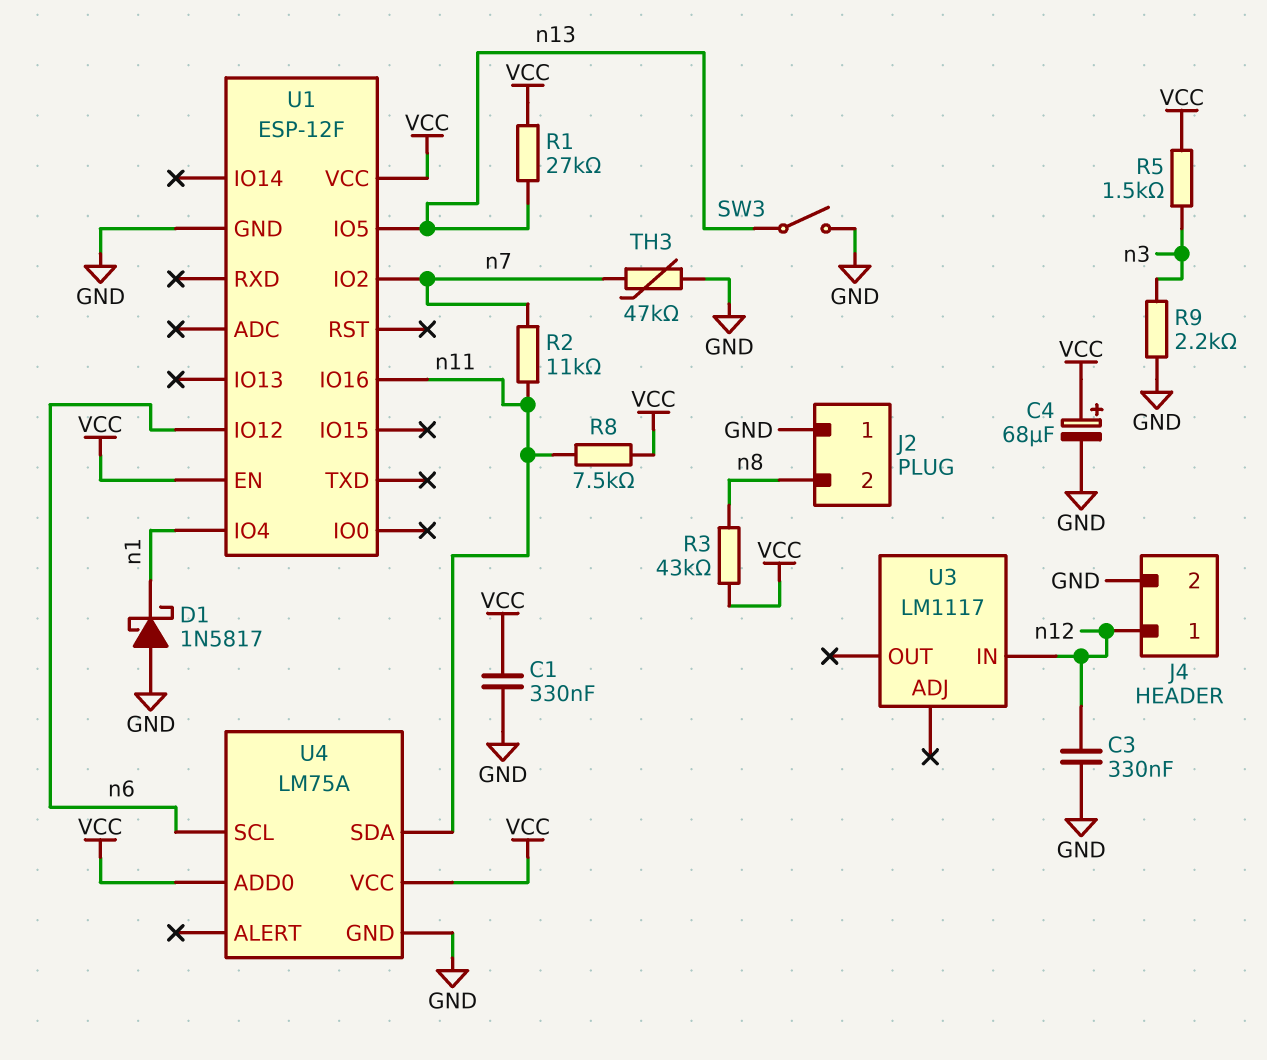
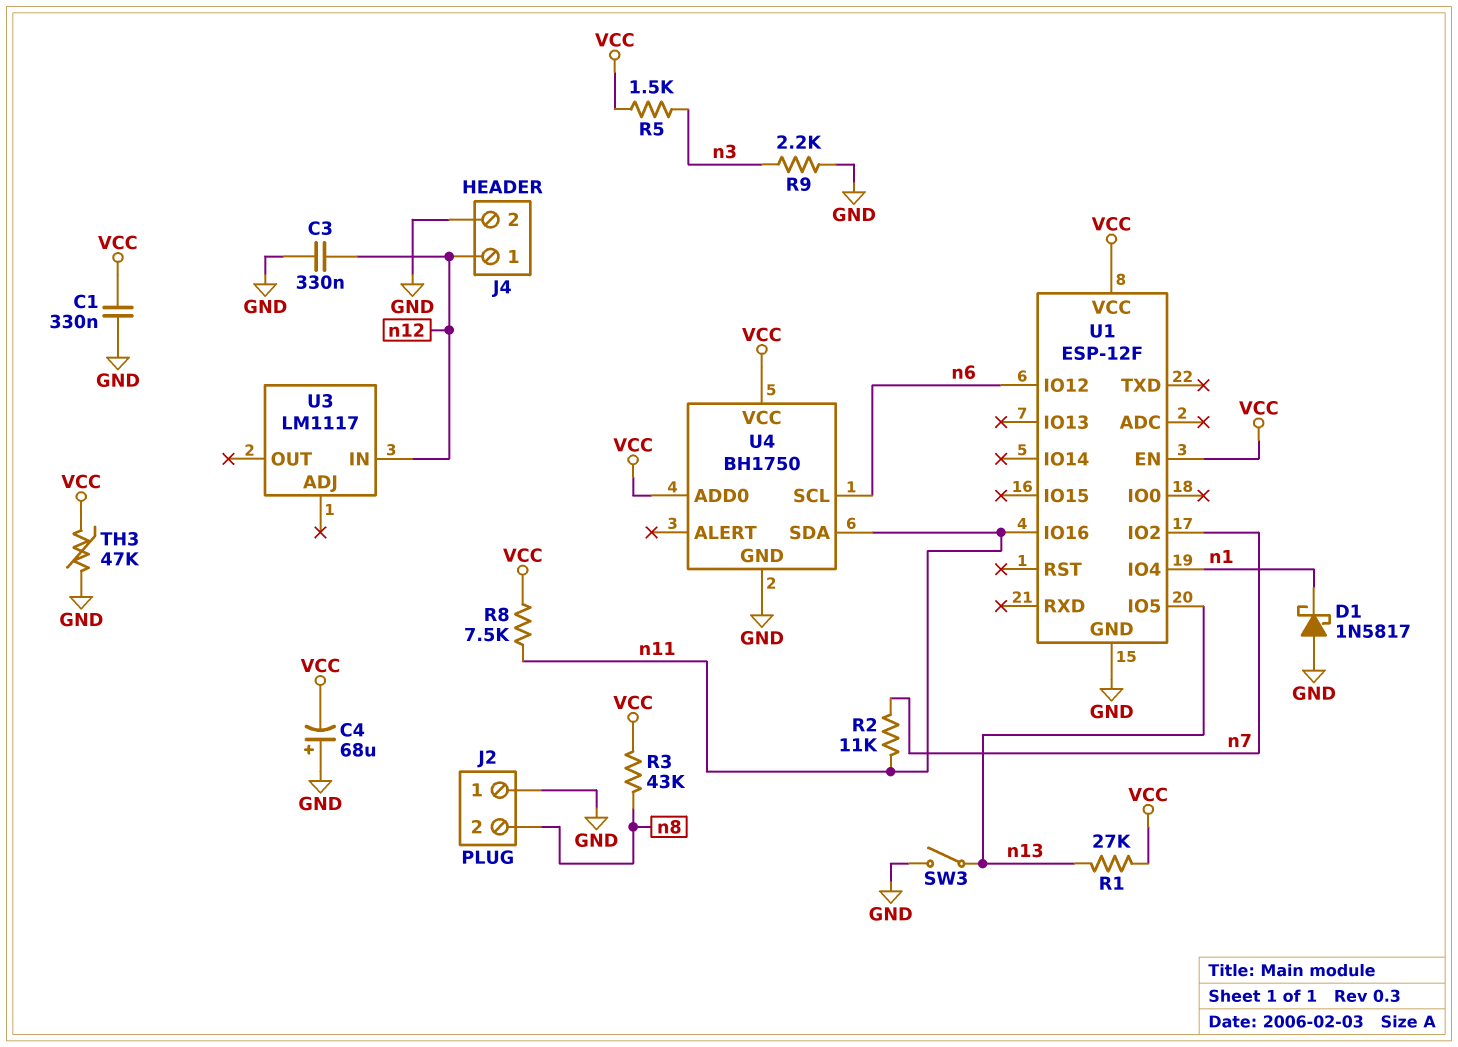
C4: 68uF (plus VCC, minus GND) -> 68uF (plus GND, minus VCC)
TH3: 47k (GND, n7) -> 47k (GND, VCC)
U4: LM75A -> BH1750

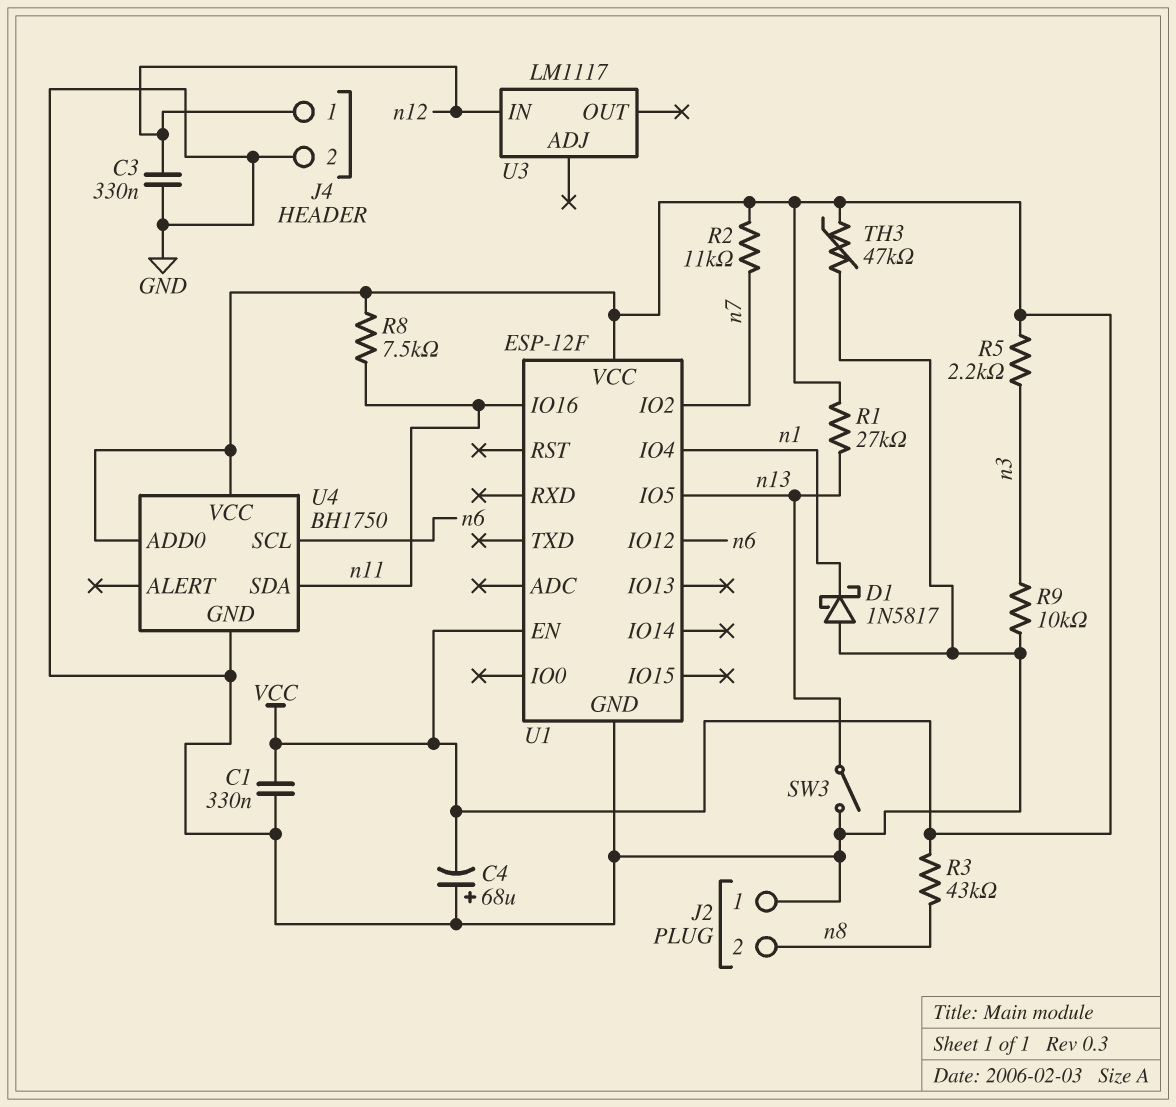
R2: 11k (n7, n11) -> 11k (VCC, n7)
R5: 1.5k (VCC, n3) -> 2.2k (VCC, n3)
R9: 2.2k (GND, n3) -> 10k (GND, n3)

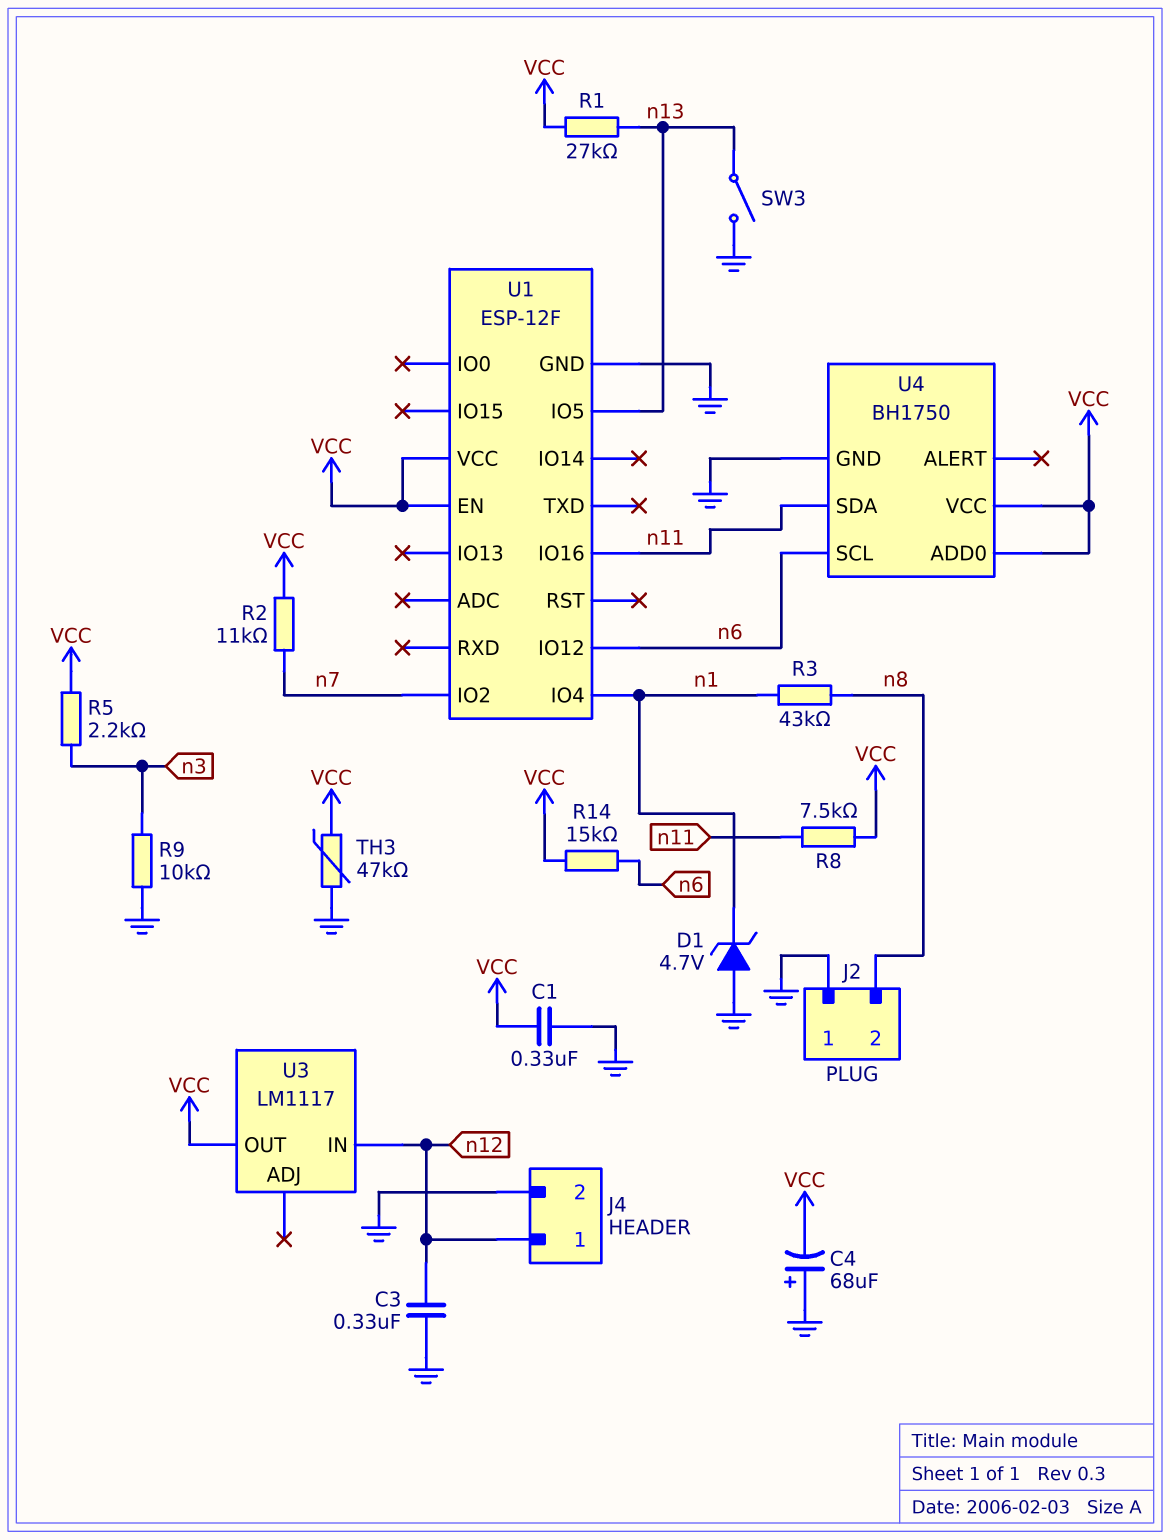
D1: schottky 1N5817 (A GND, K n1) -> zener 4.7V (A GND, K n1)
R3: 43k (VCC, n8) -> 43k (n1, n8)
R14: none -> 15k (VCC, n6)
U3 pin OUT: none -> VCC

